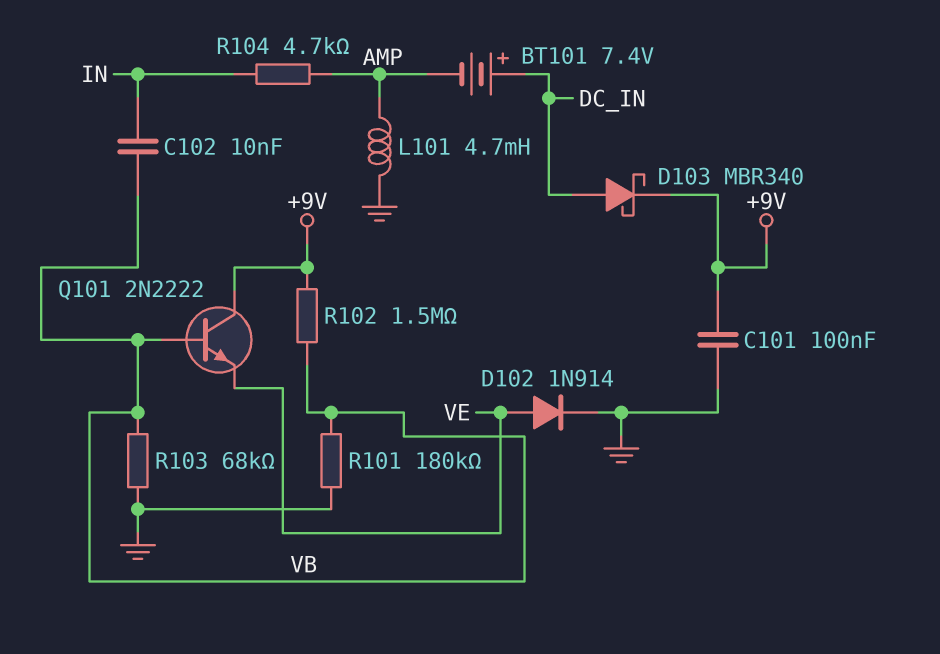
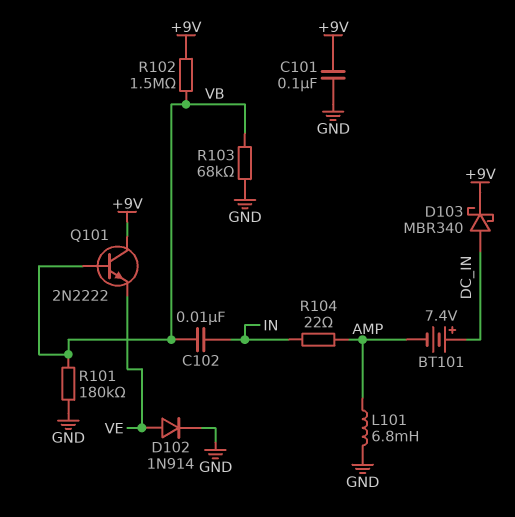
L101: 4.7mH (AMP, GND) -> 6.8mH (AMP, GND)
R104: 4.7k (AMP, IN) -> 22 (AMP, IN)

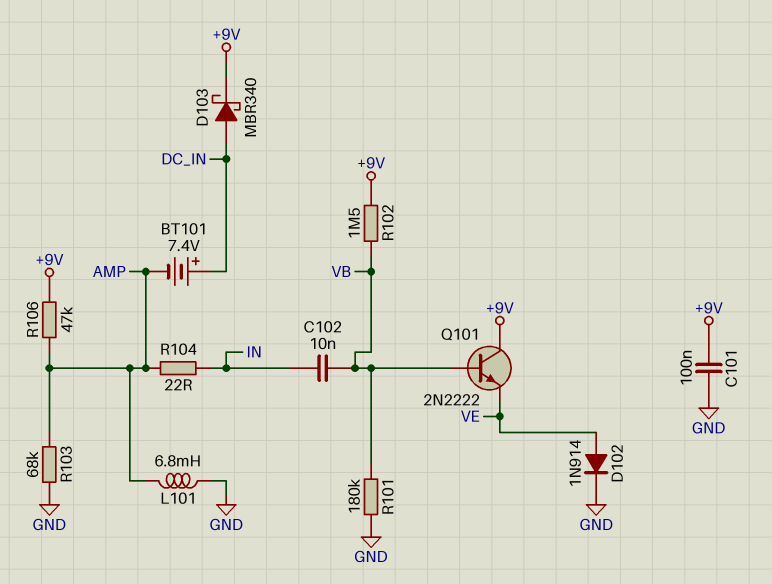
R103: 68k (GND, VB) -> 68k (AMP, GND)
R106: none -> 47k (+9V, AMP)

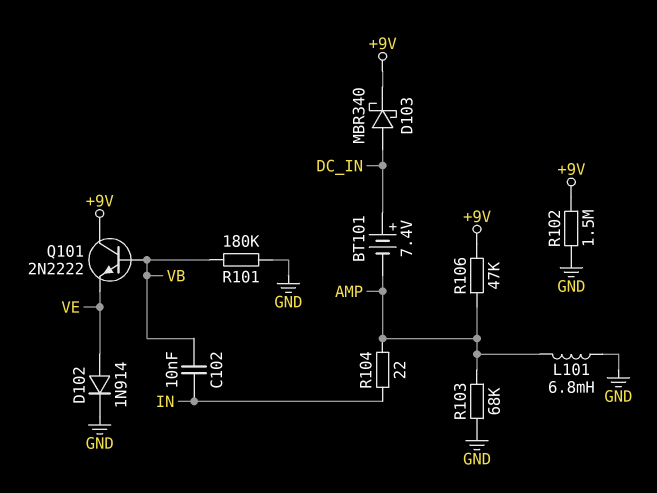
C101: 100nF (+9V, GND) -> none
R102: 1.5M (+9V, VB) -> 1.5M (+9V, GND)

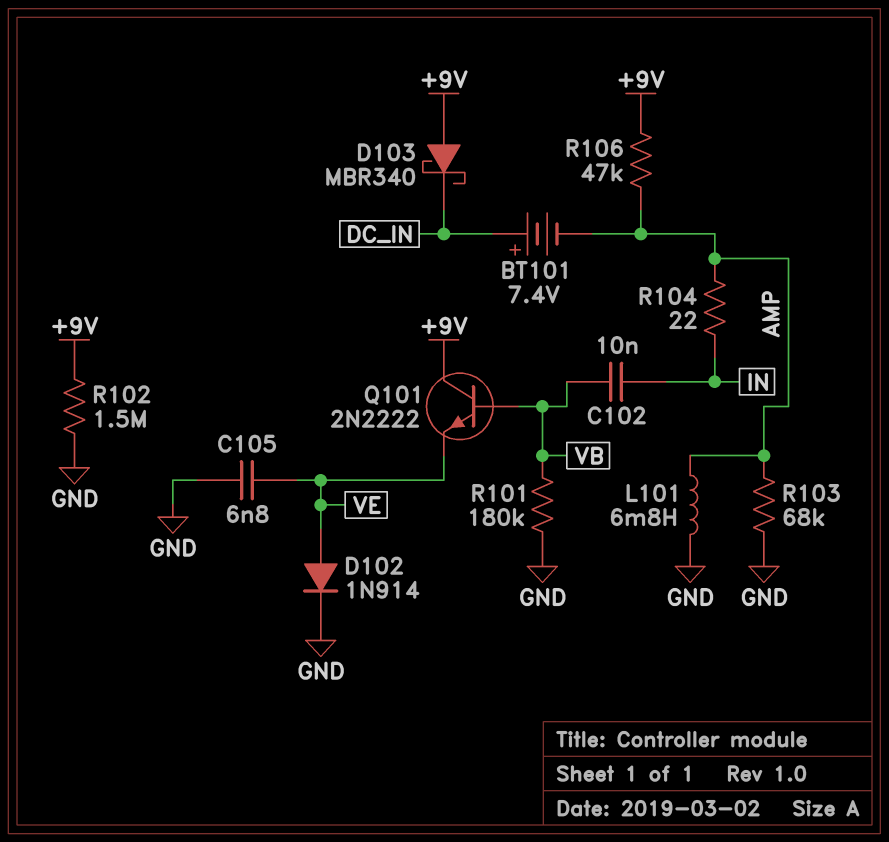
C105: none -> 6.8nF (GND, VE)
D103: schottky MBR340 (A DC_IN, K +9V) -> schottky MBR340 (A +9V, K DC_IN)

